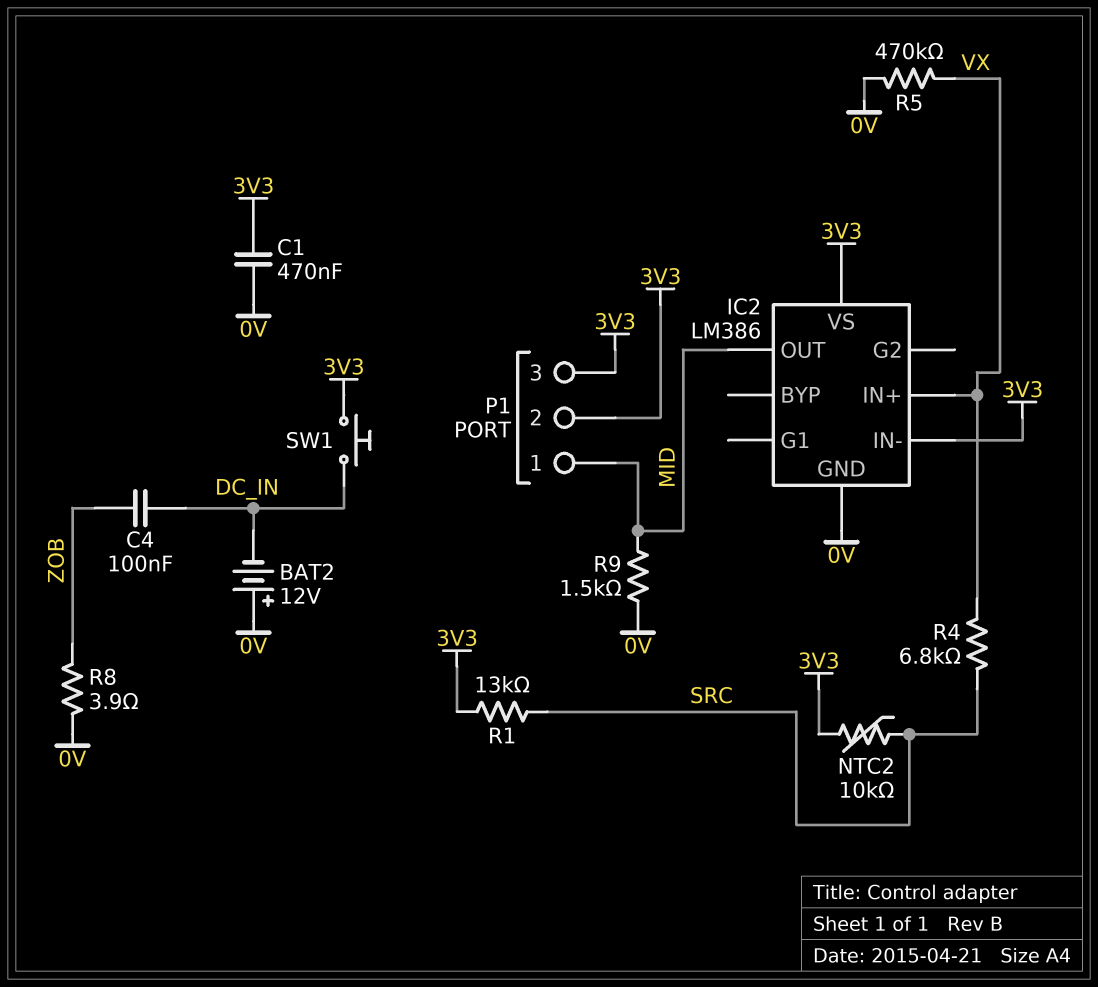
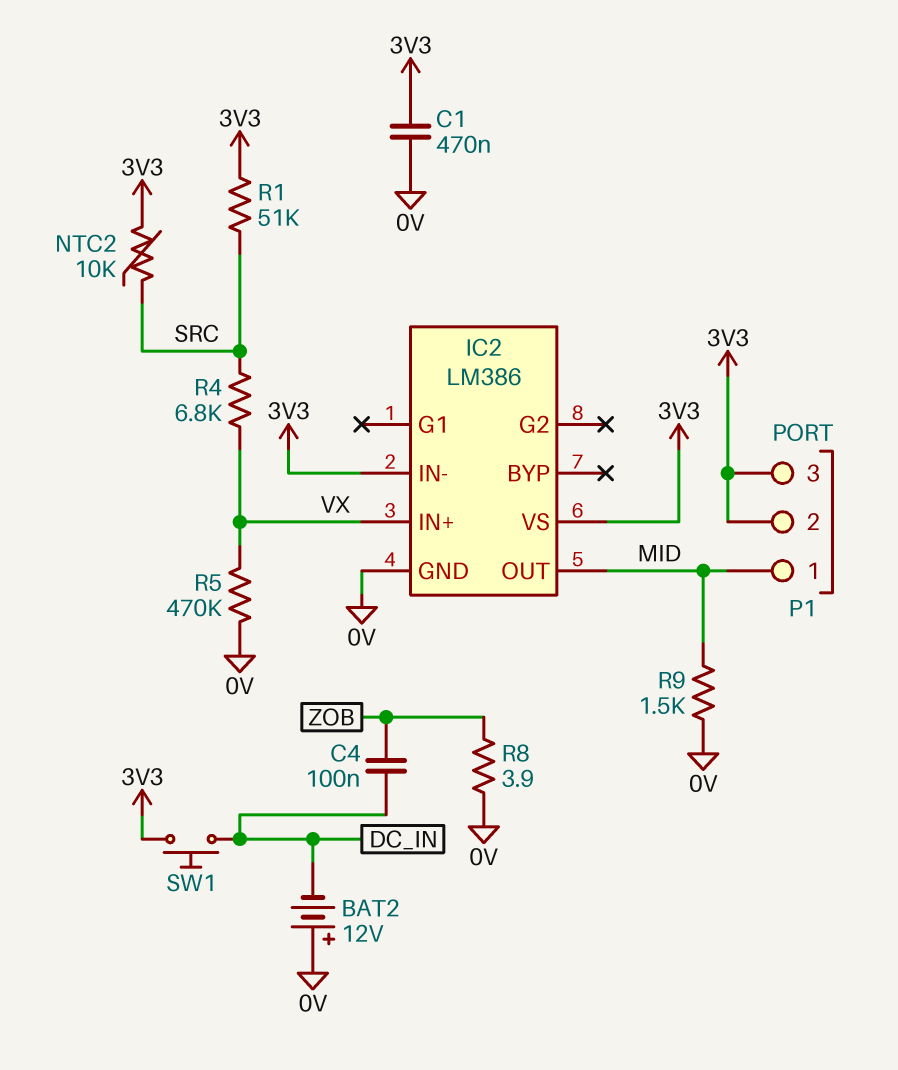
R1: 13k (3V3, SRC) -> 51k (3V3, SRC)

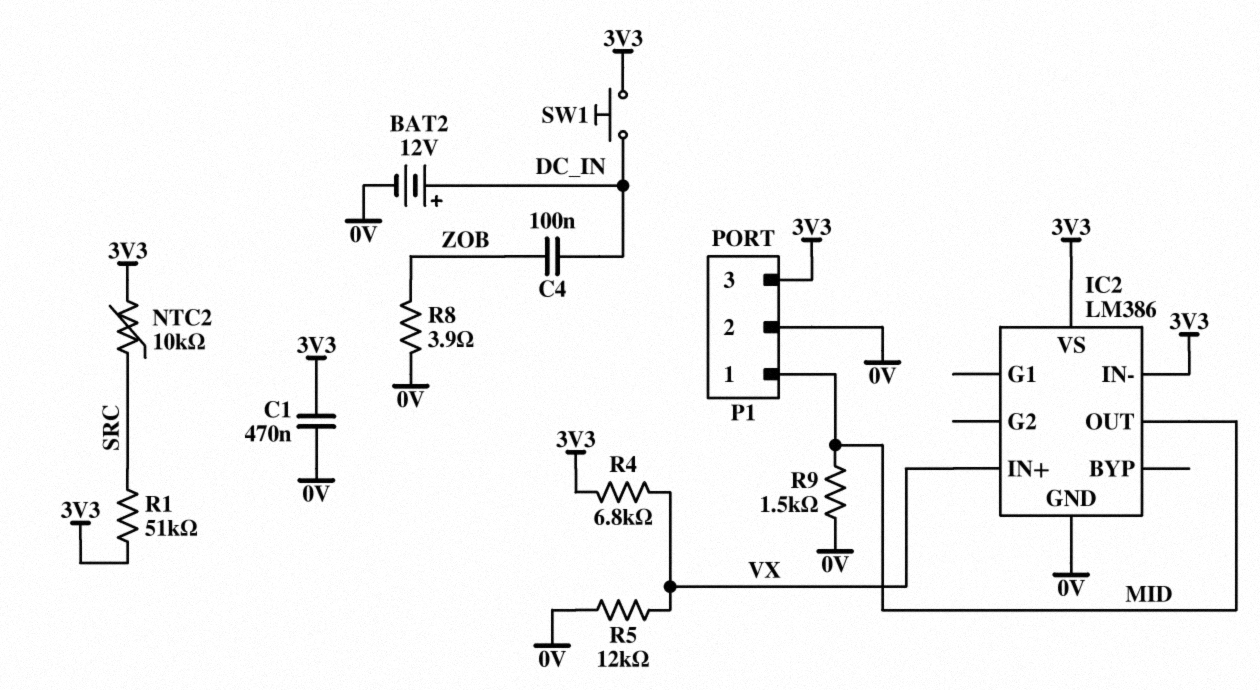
BAT2: 12V (plus 0V, minus DC_IN) -> 12V (plus DC_IN, minus 0V)
P1 pin 2: 3V3 -> 0V
R4: 6.8k (SRC, VX) -> 6.8k (3V3, VX)
R5: 470k (0V, VX) -> 12k (0V, VX)

